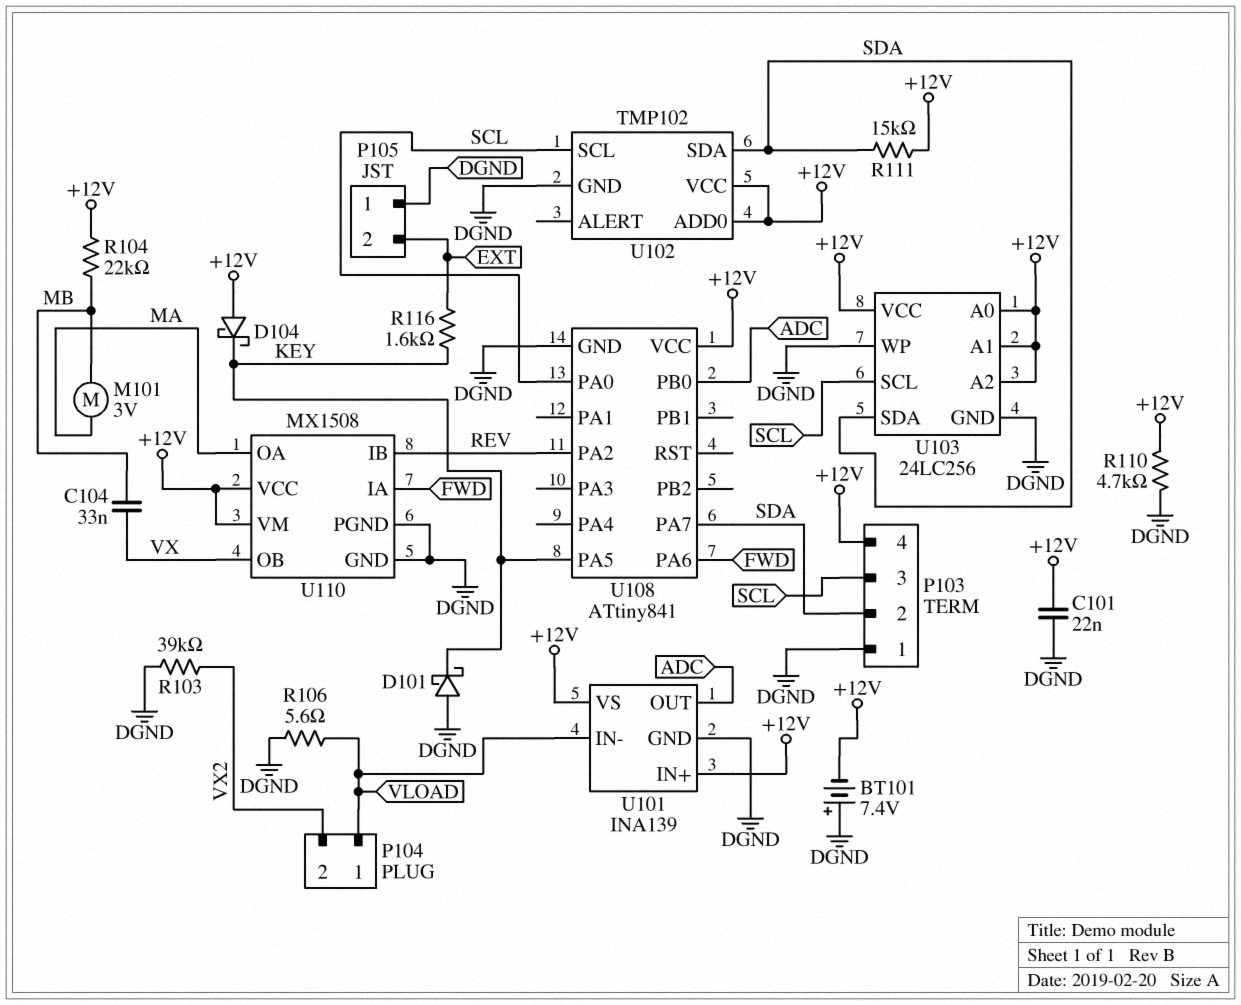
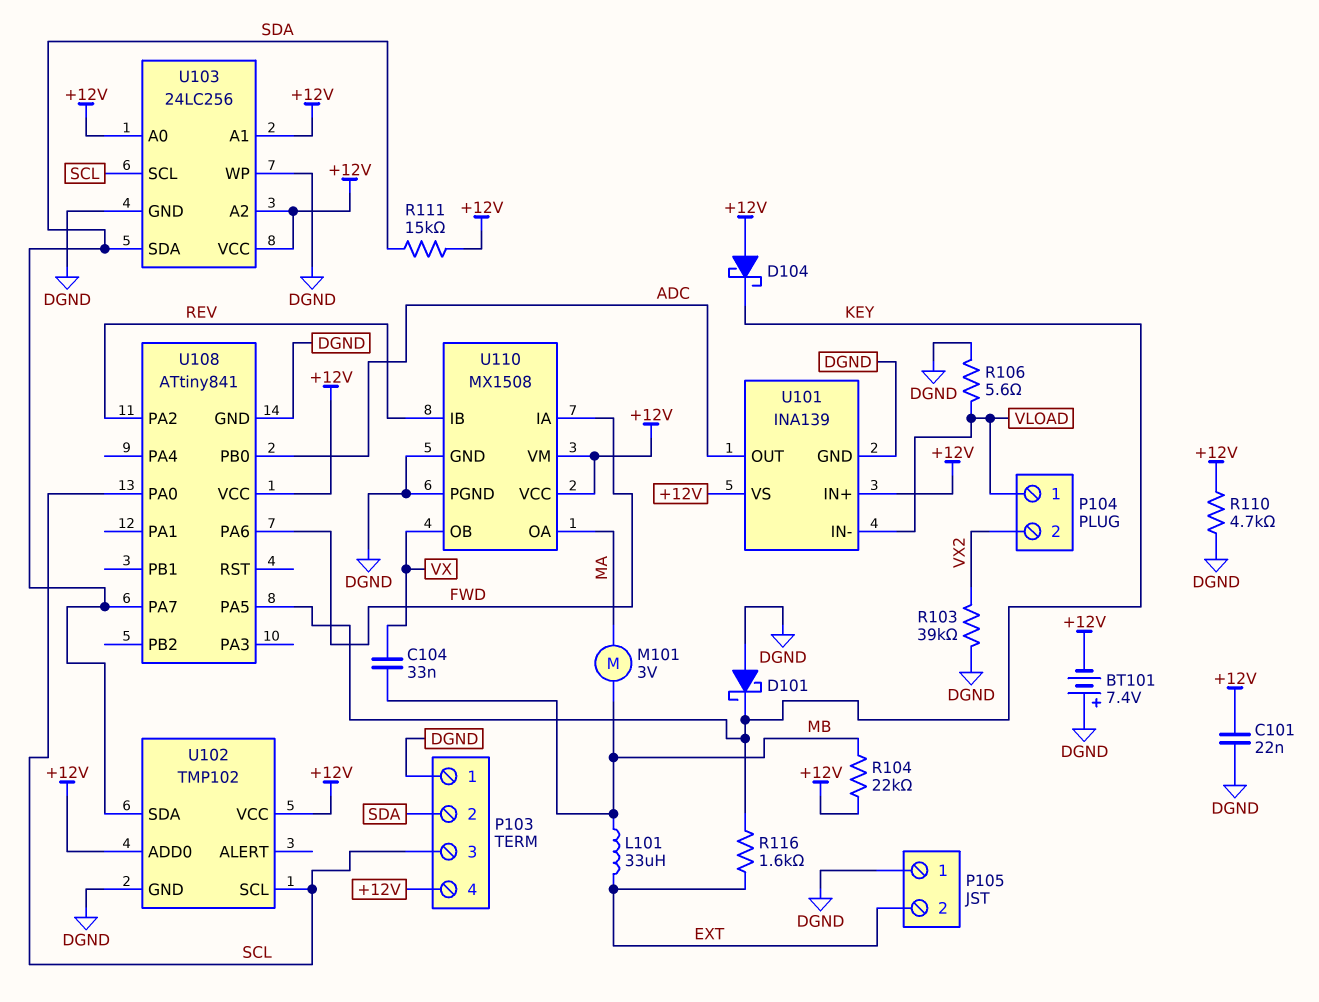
L101: none -> 33uH (EXT, MB)

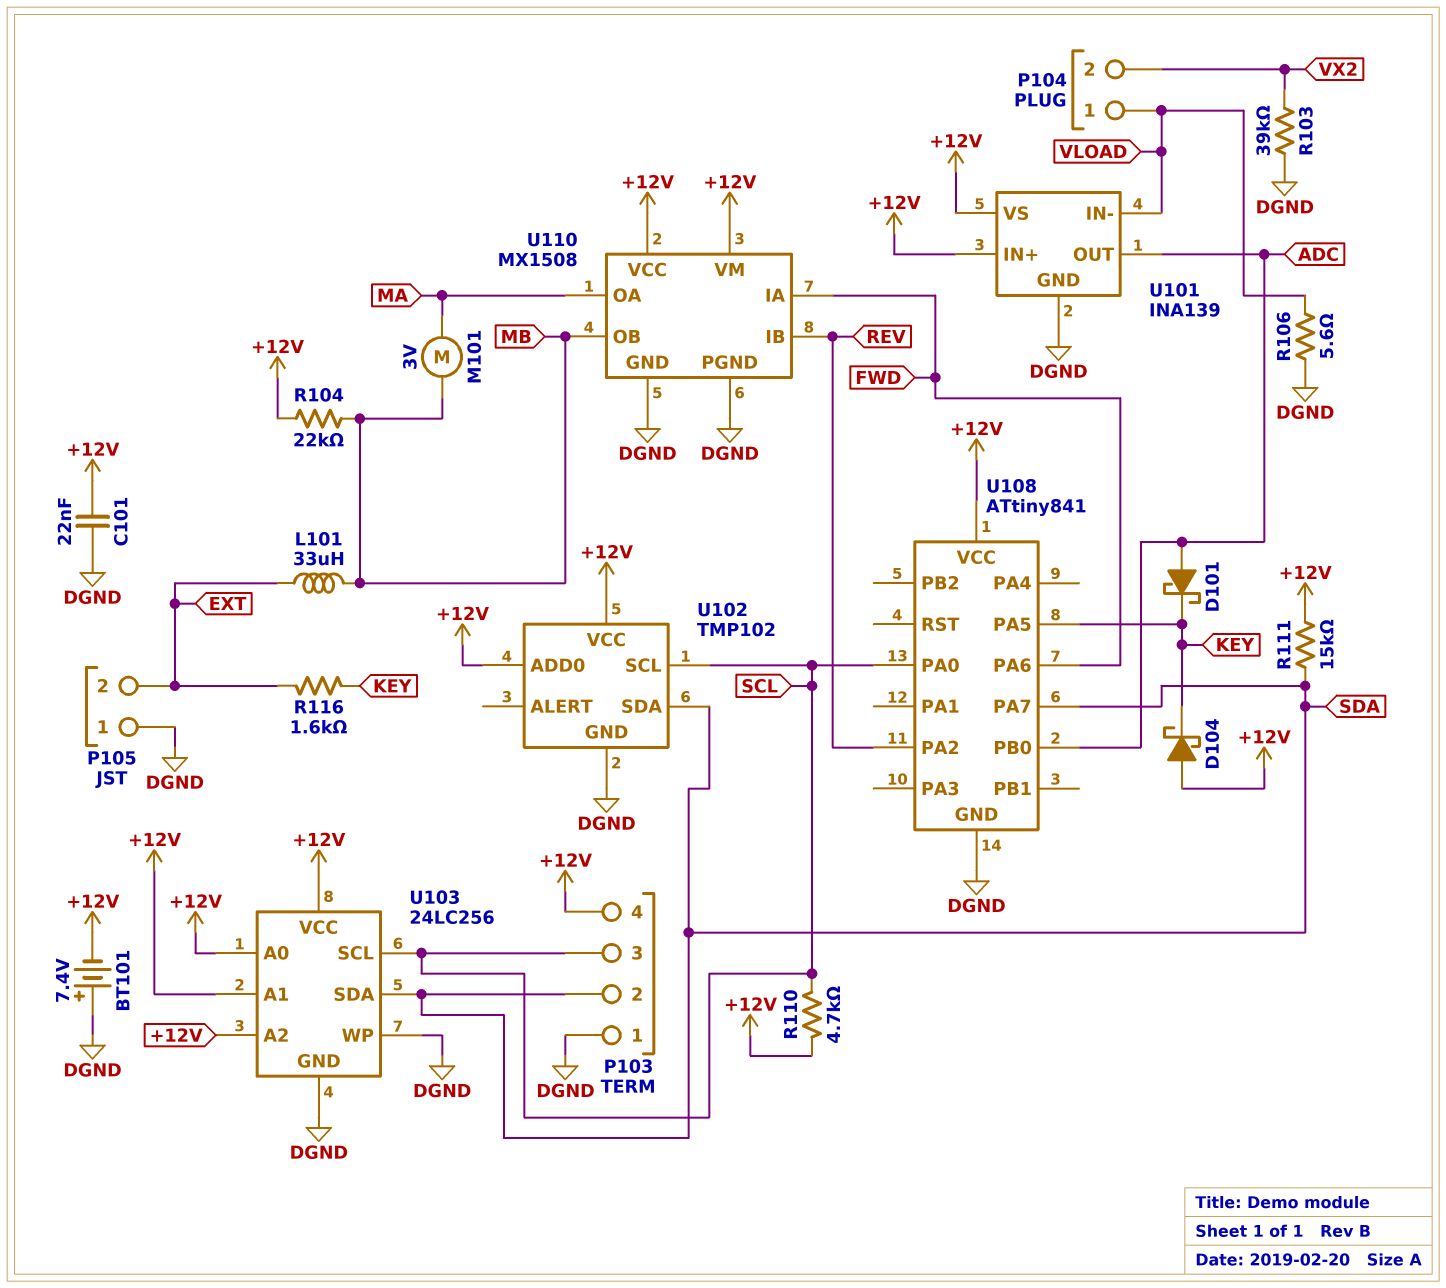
C104: 33nF (MB, VX) -> none
D101: schottky (A DGND, K KEY) -> schottky (A ADC, K KEY)
R110: 4.7k (+12V, DGND) -> 4.7k (+12V, SCL)
U110 pin OB: VX -> MB

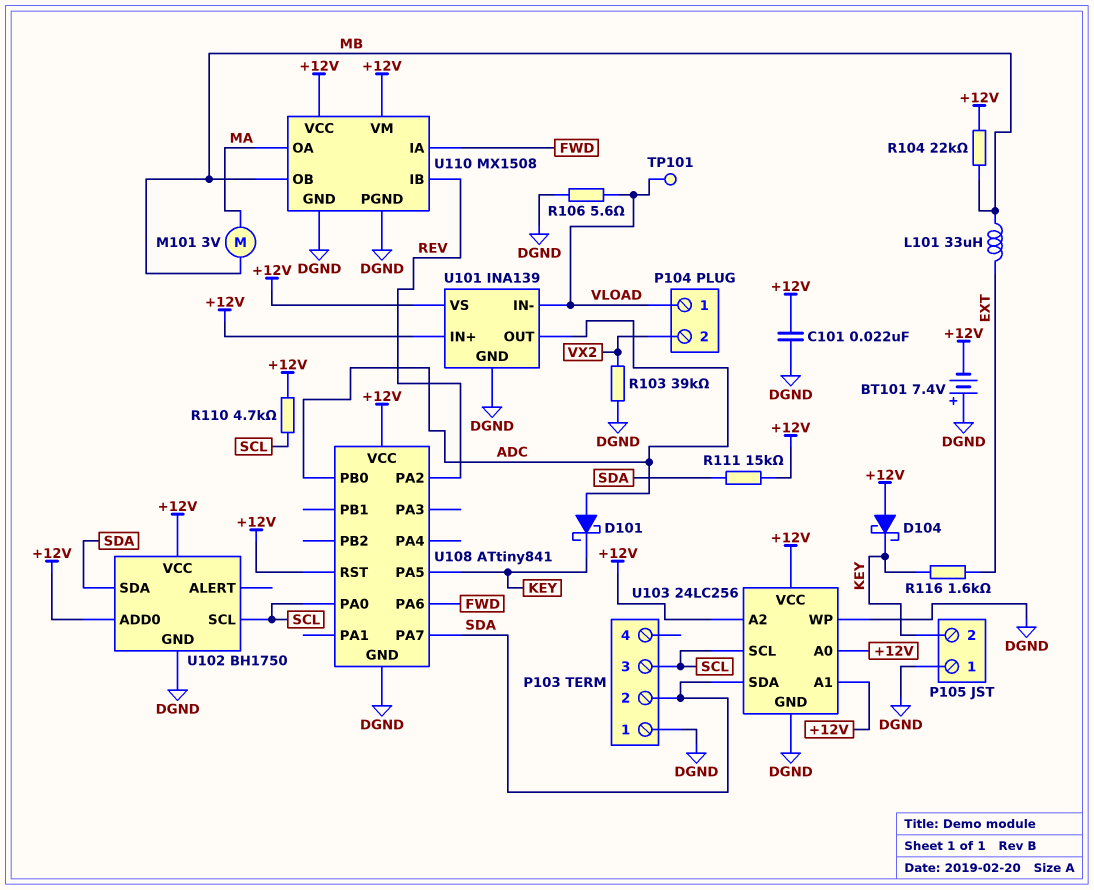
P103 pin 4: +12V -> none
P105 pin 2: EXT -> KEY
TP101: none -> test point (VLOAD)
U102: TMP102 -> BH1750
U108 pin RST: none -> +12V

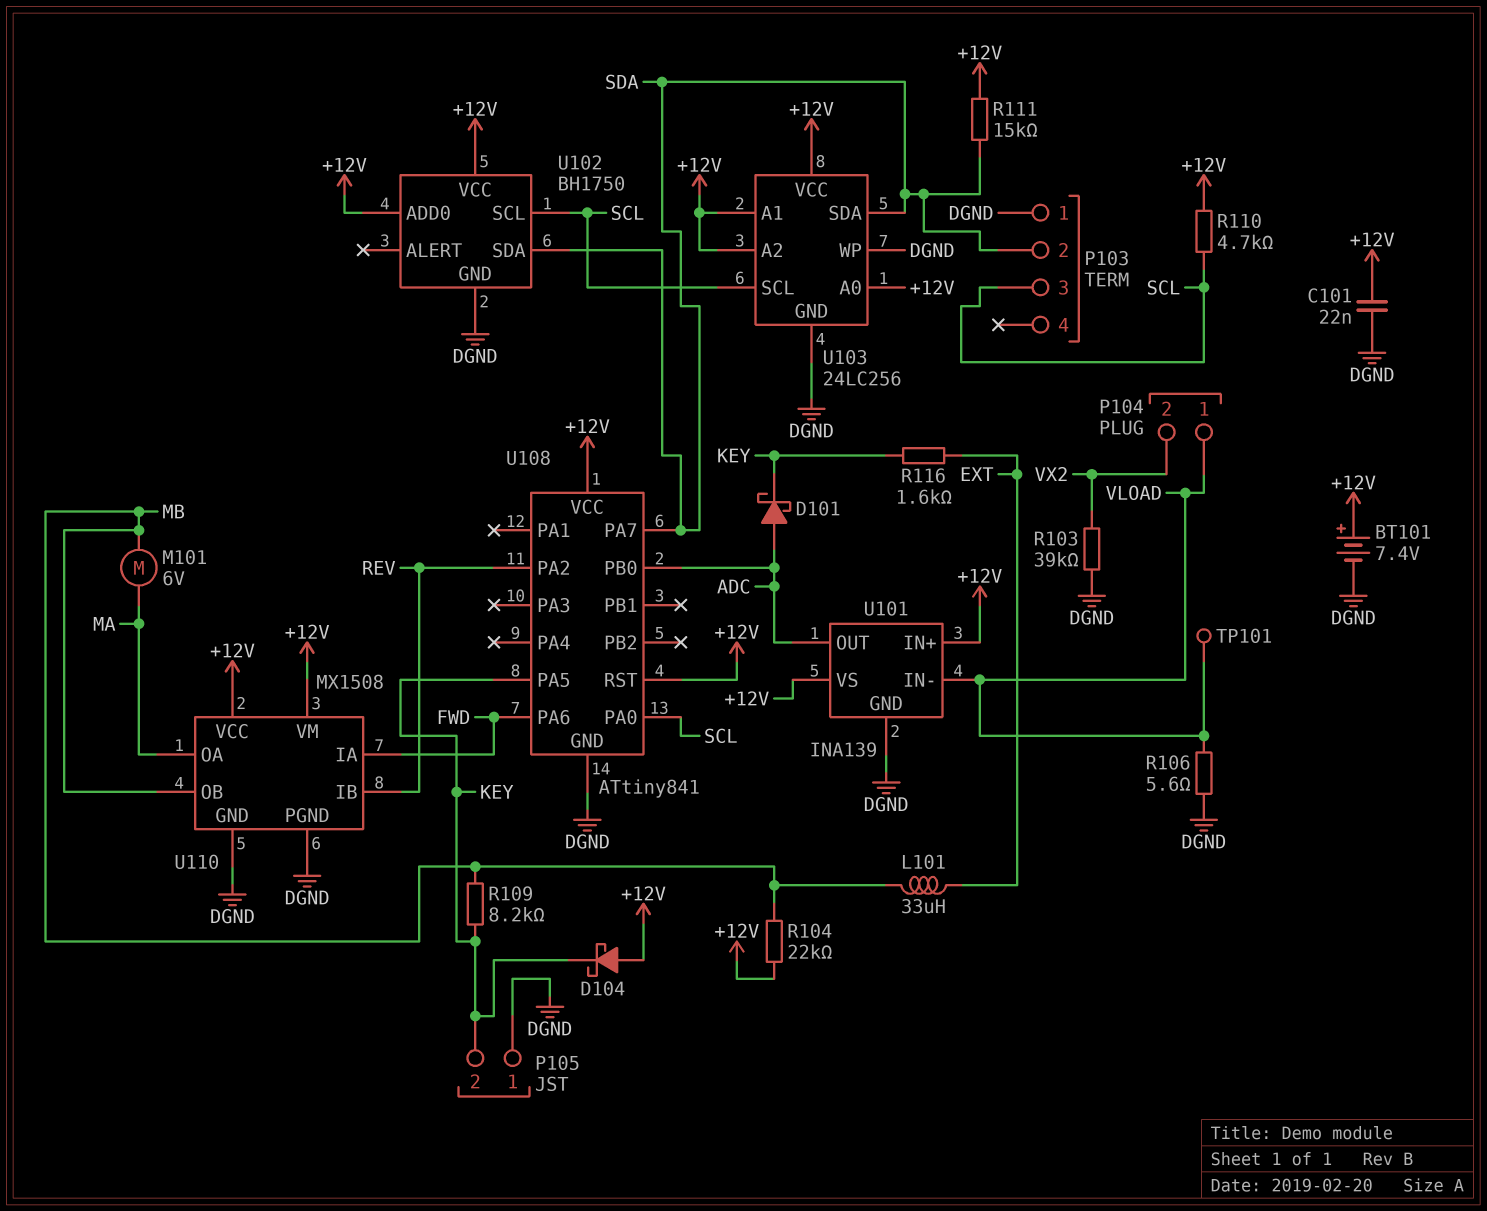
BT101: 7.4V (plus DGND, minus +12V) -> 7.4V (plus +12V, minus DGND)
M101: motor 3V (MA, MB) -> motor 6V (MA, MB)
R109: none -> 8.2k (KEY, MB)

